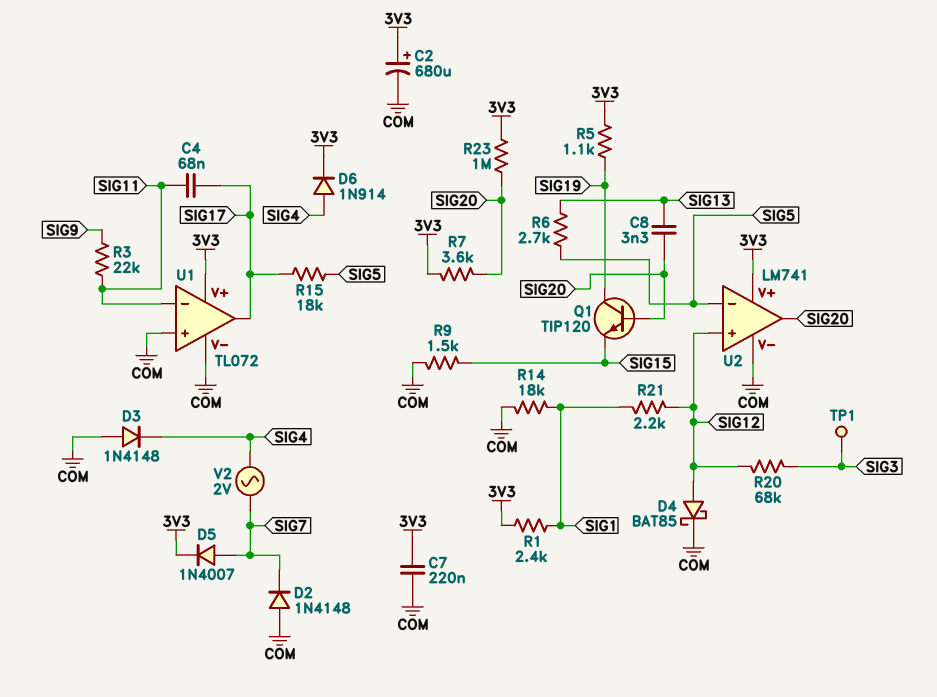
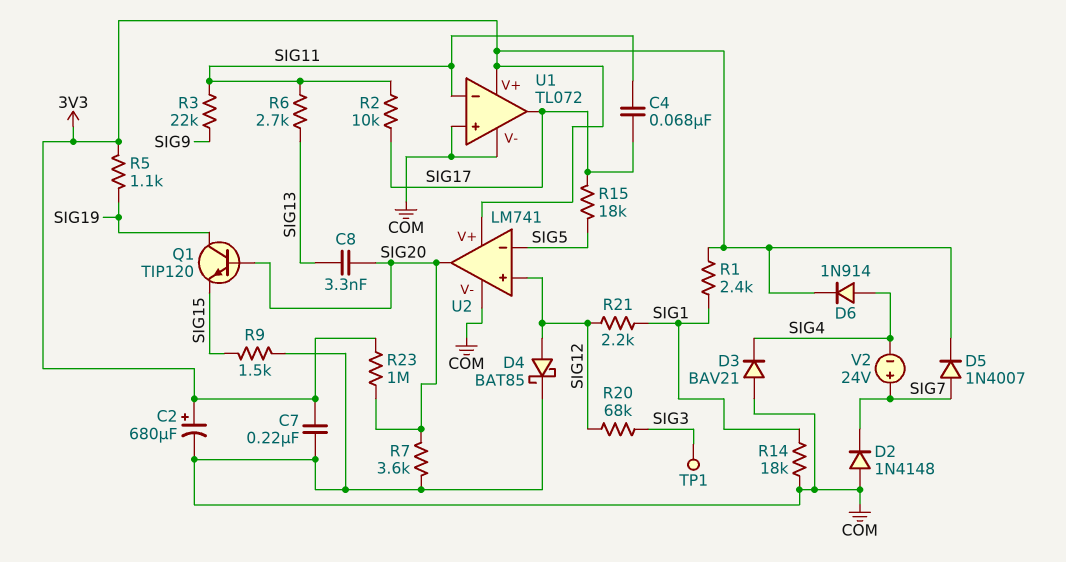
D3: diode 1N4148 (A COM, K SIG4) -> diode BAV21 (A COM, K SIG4)
R2: none -> 10k (SIG11, SIG17)
R6: 2.7k (SIG5, SIG13) -> 2.7k (SIG11, SIG13)
R7: 3.6k (3V3, SIG20) -> 3.6k (COM, SIG20)
V2: AC 2V (SIG4, SIG7) -> 24V (plus SIG7, minus SIG4)

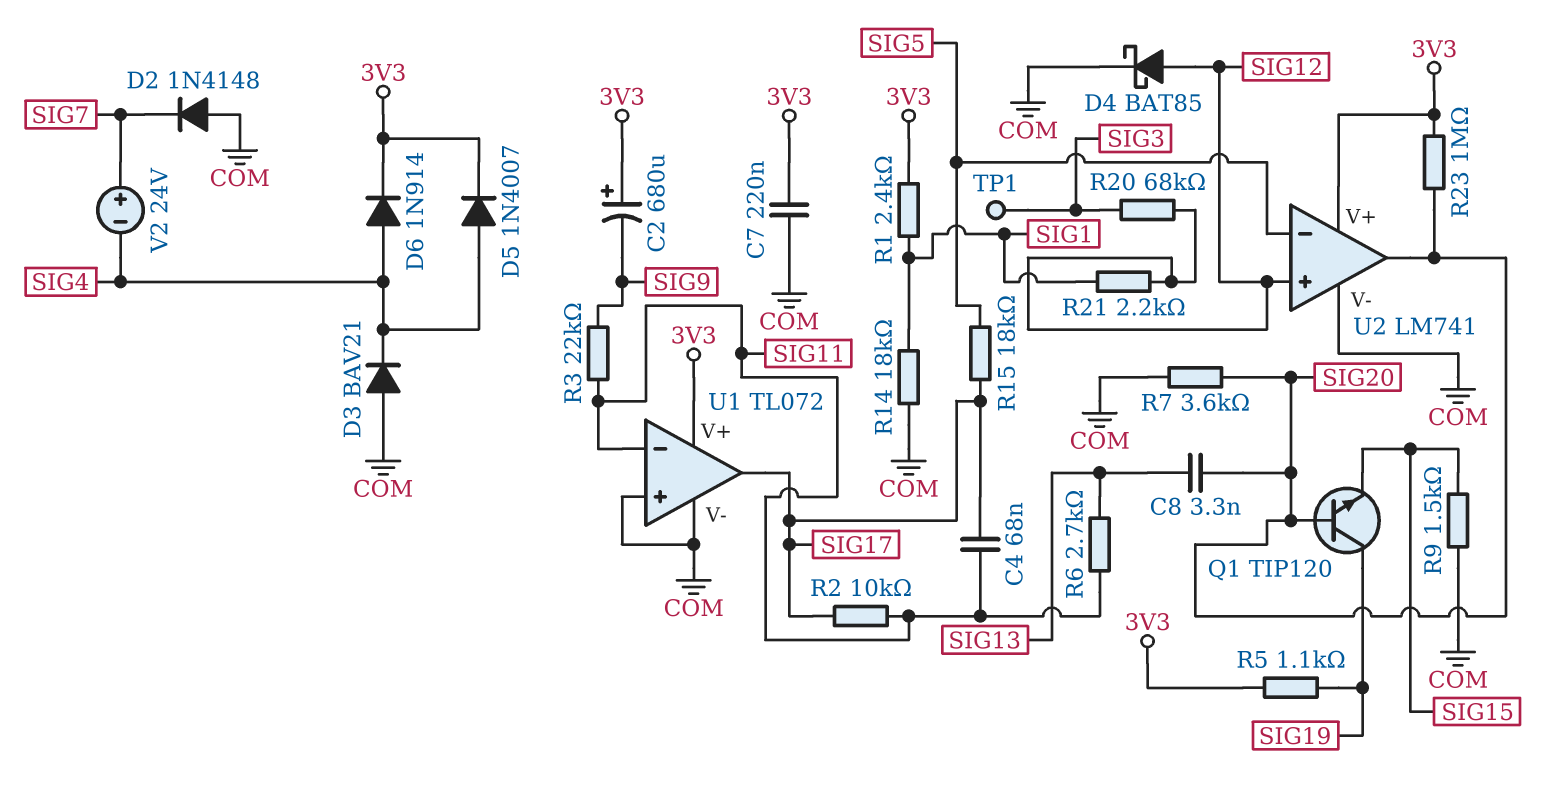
C2: 680uF (plus 3V3, minus COM) -> 680uF (plus 3V3, minus SIG9)
D5: diode 1N4007 (A SIG7, K 3V3) -> diode 1N4007 (A SIG4, K 3V3)

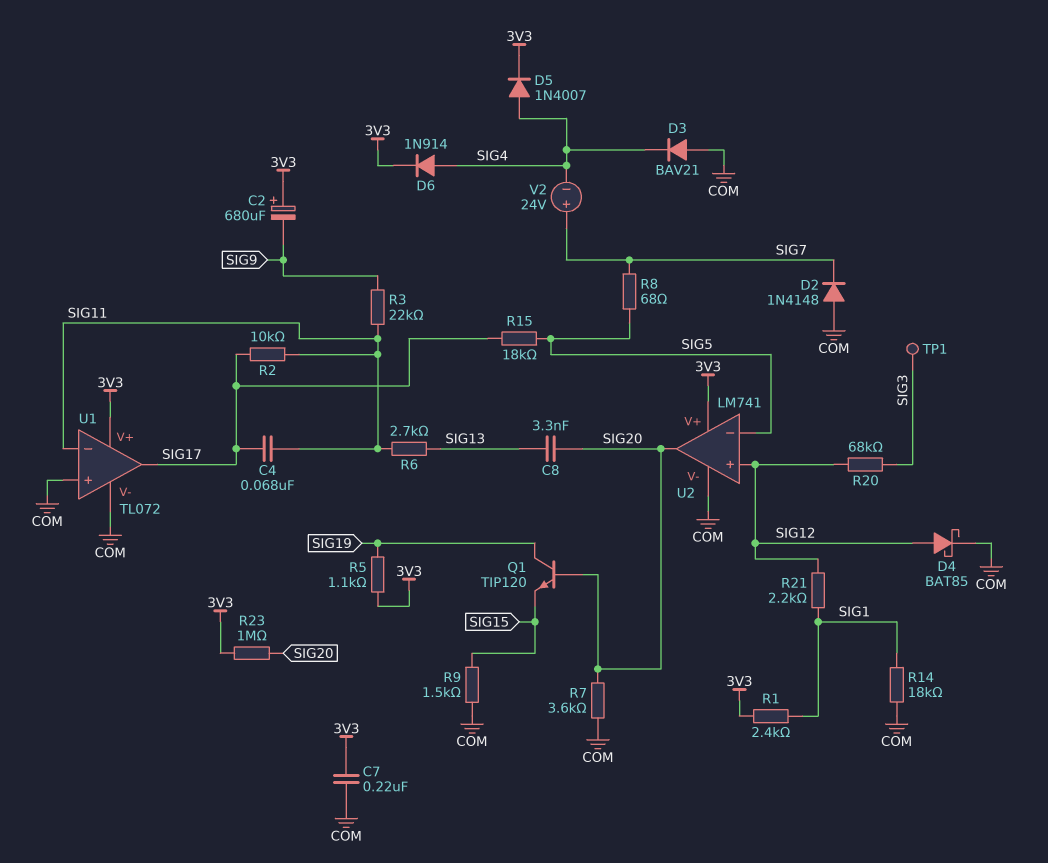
R8: none -> 68 (SIG5, SIG7)

